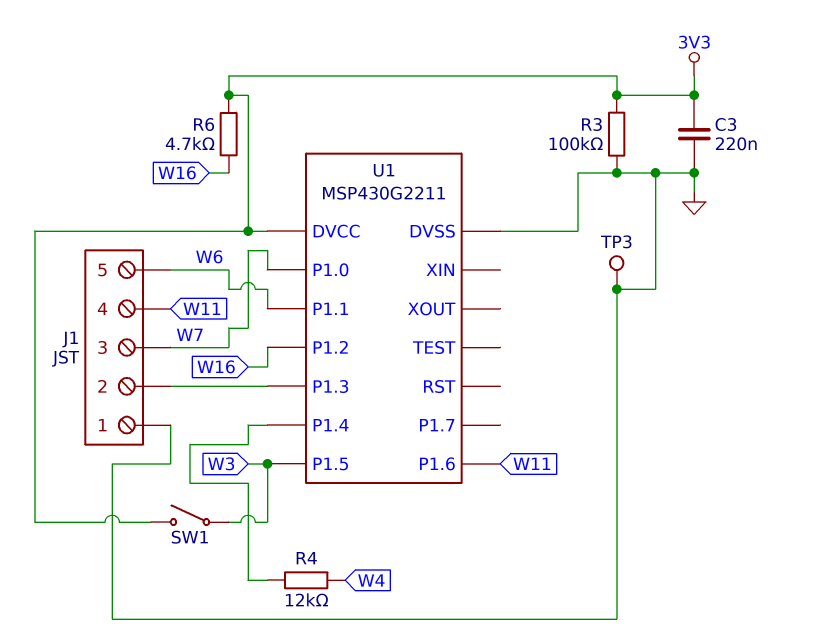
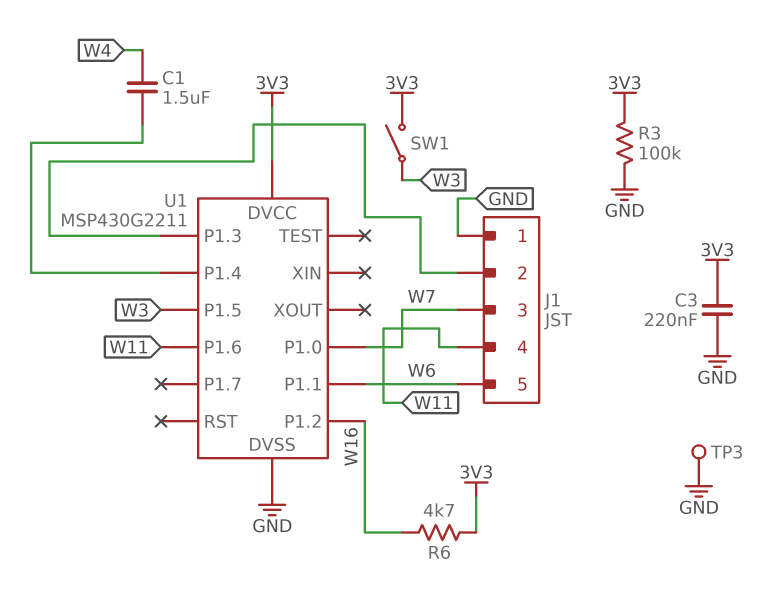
C1: none -> 1.5uF (U1/P1.4, W4)
R4: 12k (U1/P1.4, W4) -> none

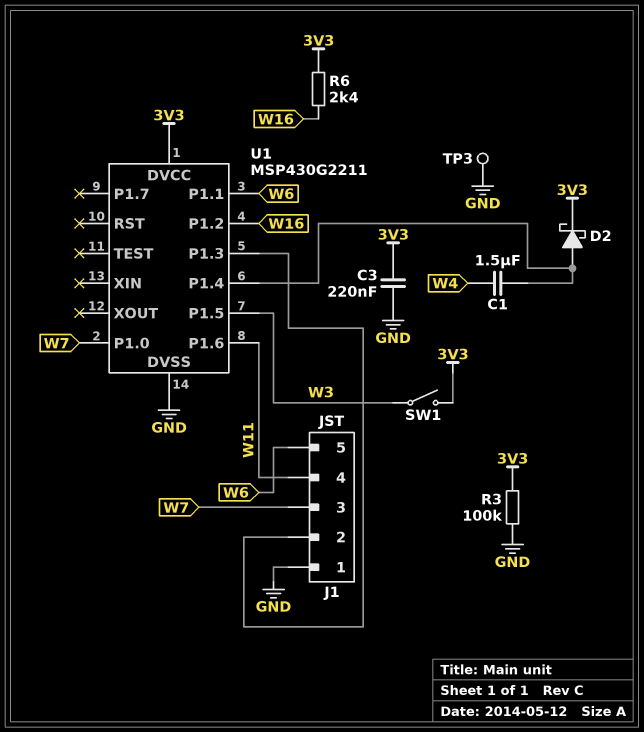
D2: none -> schottky (A U1/P1.4, K 3V3)
R6: 4.7k (3V3, W16) -> 2.4k (3V3, W16)

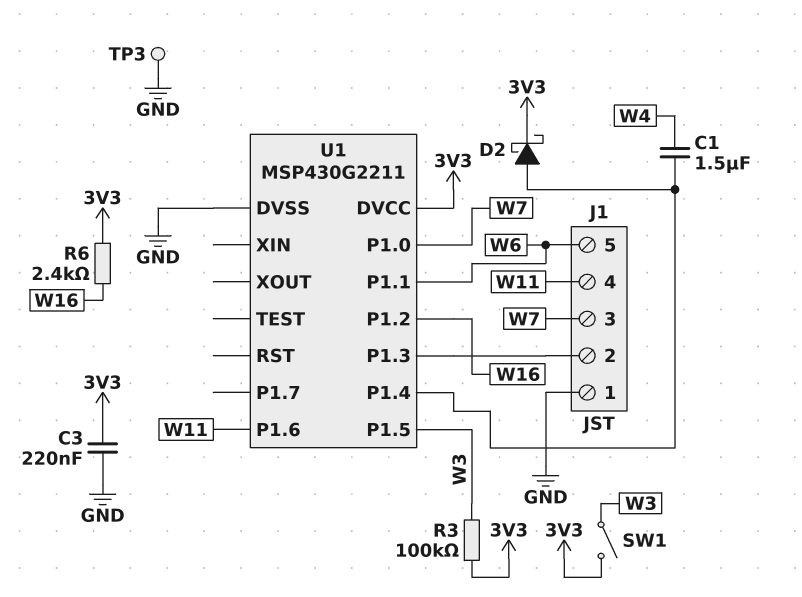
R3: 100k (3V3, GND) -> 100k (3V3, W3)

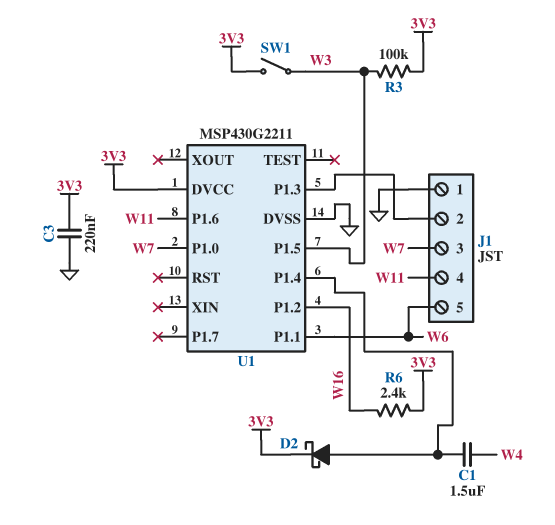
TP3: test point (GND) -> none

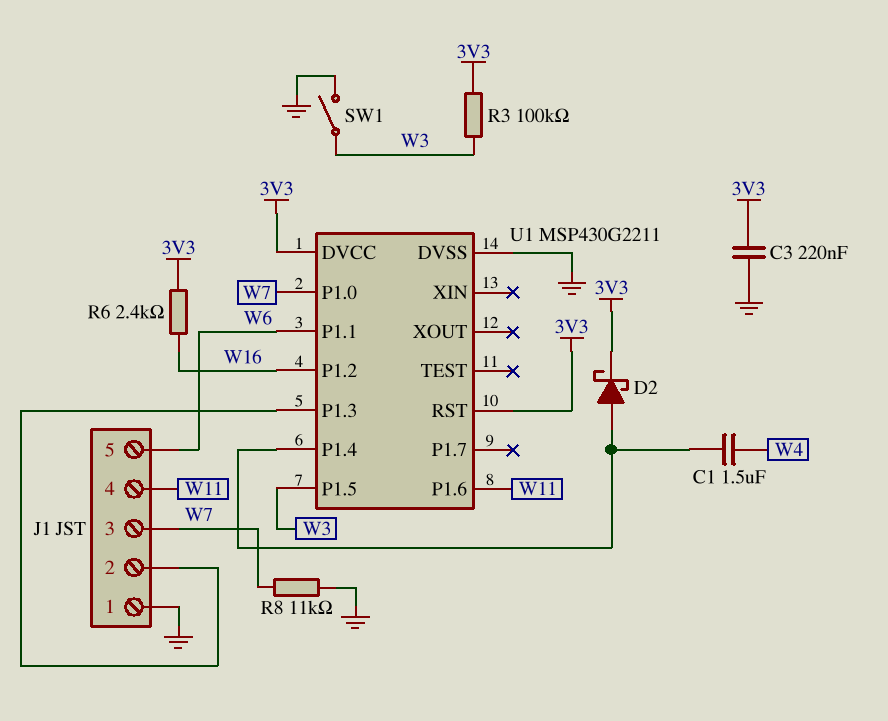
R8: none -> 11k (GND, W7)
SW1: switch (3V3, W3) -> switch (GND, W3)
U1 pin RST: none -> 3V3

